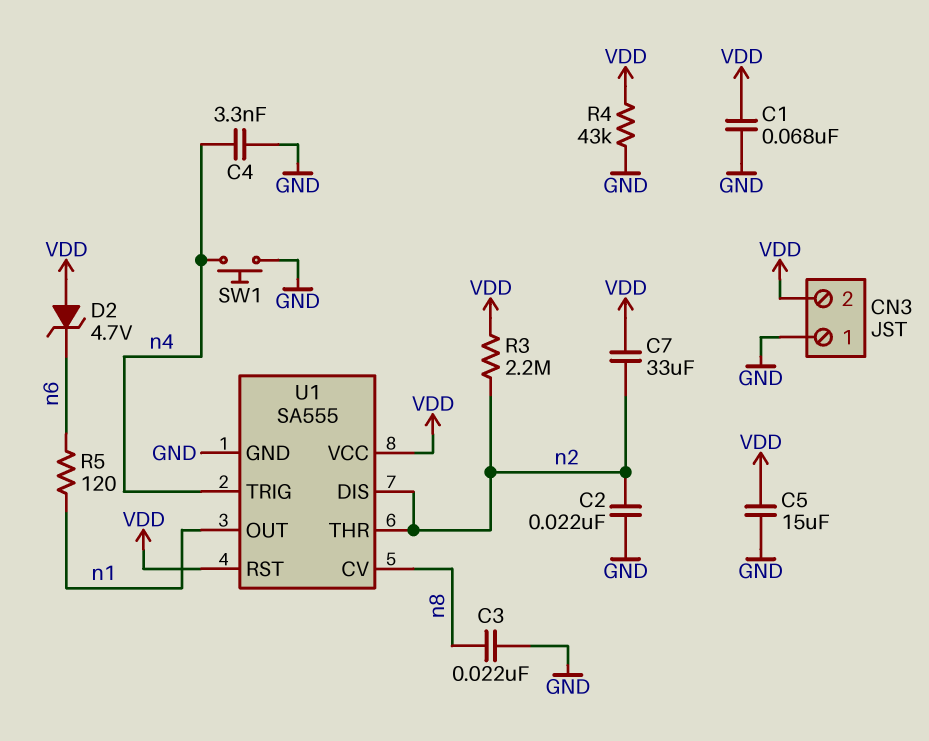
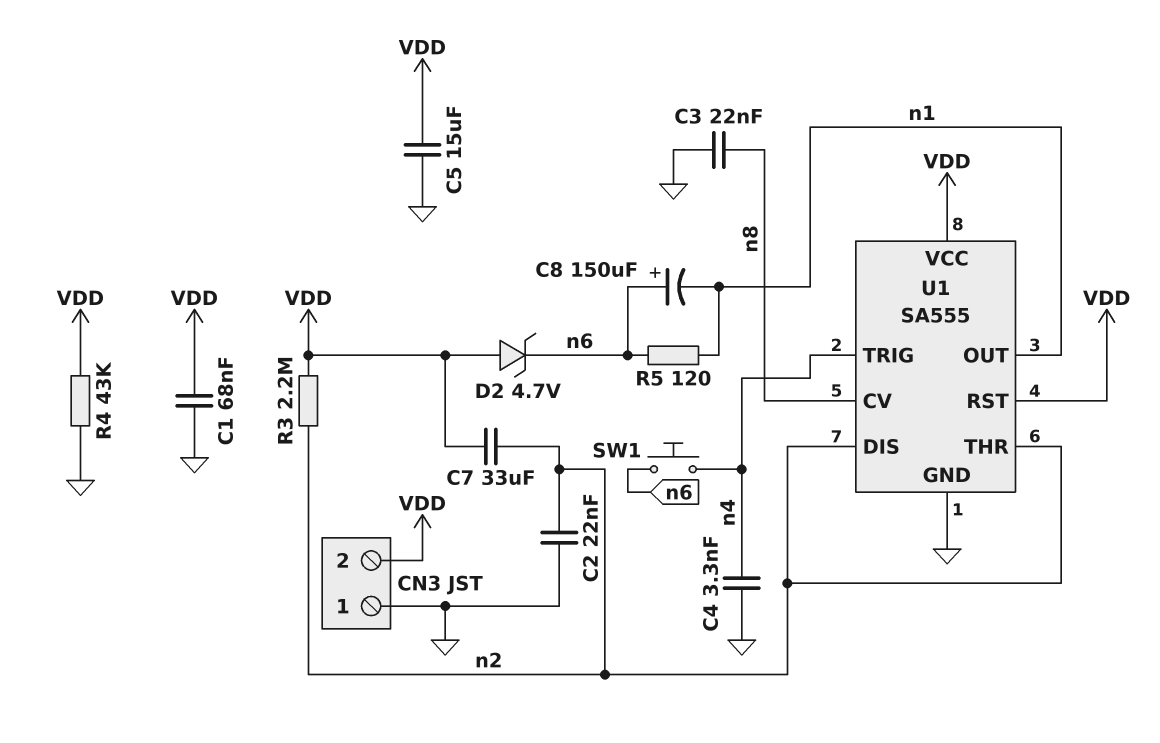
C8: none -> 150uF (plus n6, minus n1)
SW1: button (GND, n4) -> button (n4, n6)

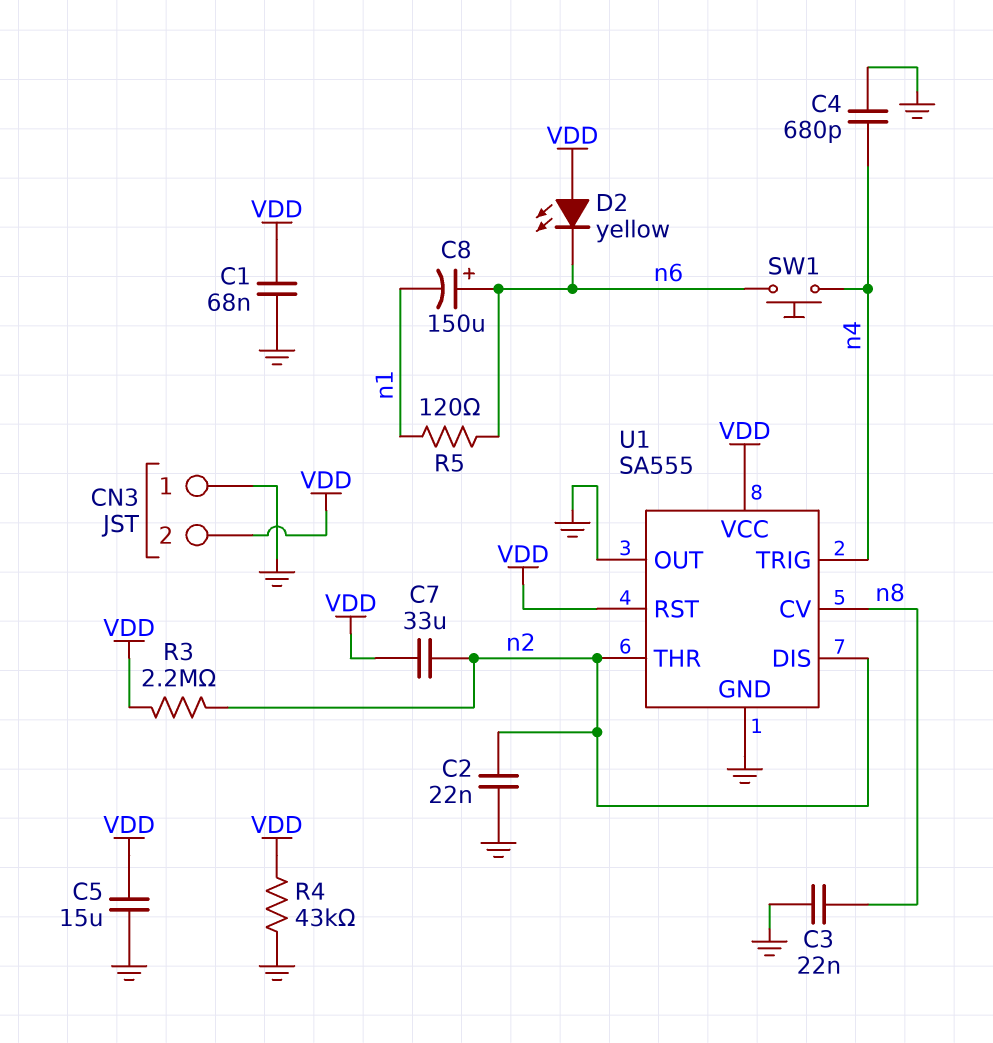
C4: 3.3nF (GND, n4) -> 680pF (GND, n4)
D2: zener 4.7V (A VDD, K n6) -> LED yellow (A VDD, K n6)
U1 pin OUT: n1 -> GND

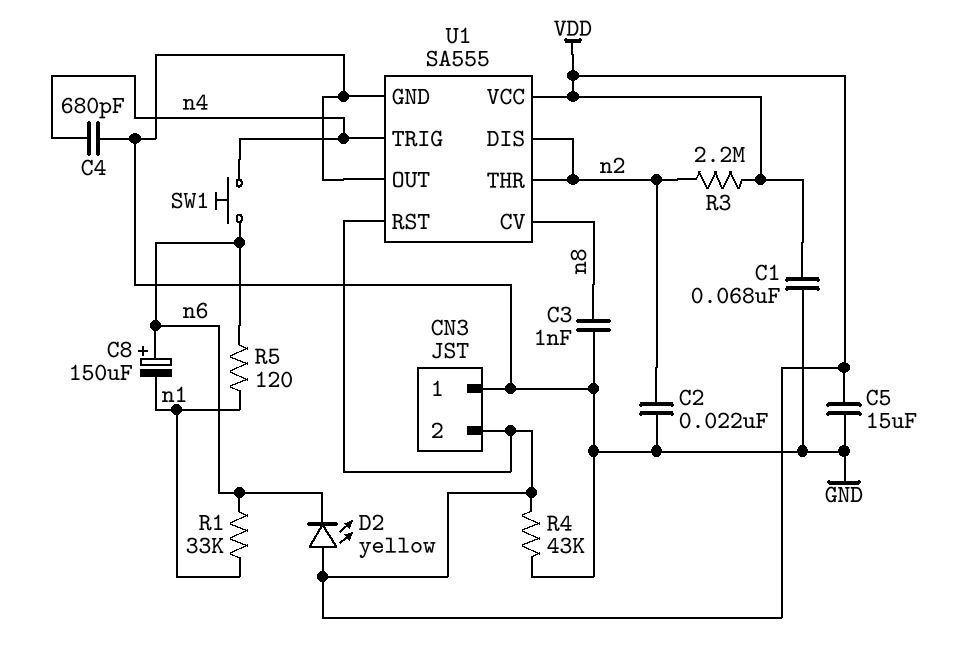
C3: 22nF (GND, n8) -> 1nF (GND, n8)
C7: 33uF (VDD, n2) -> none
R1: none -> 33k (n1, n6)

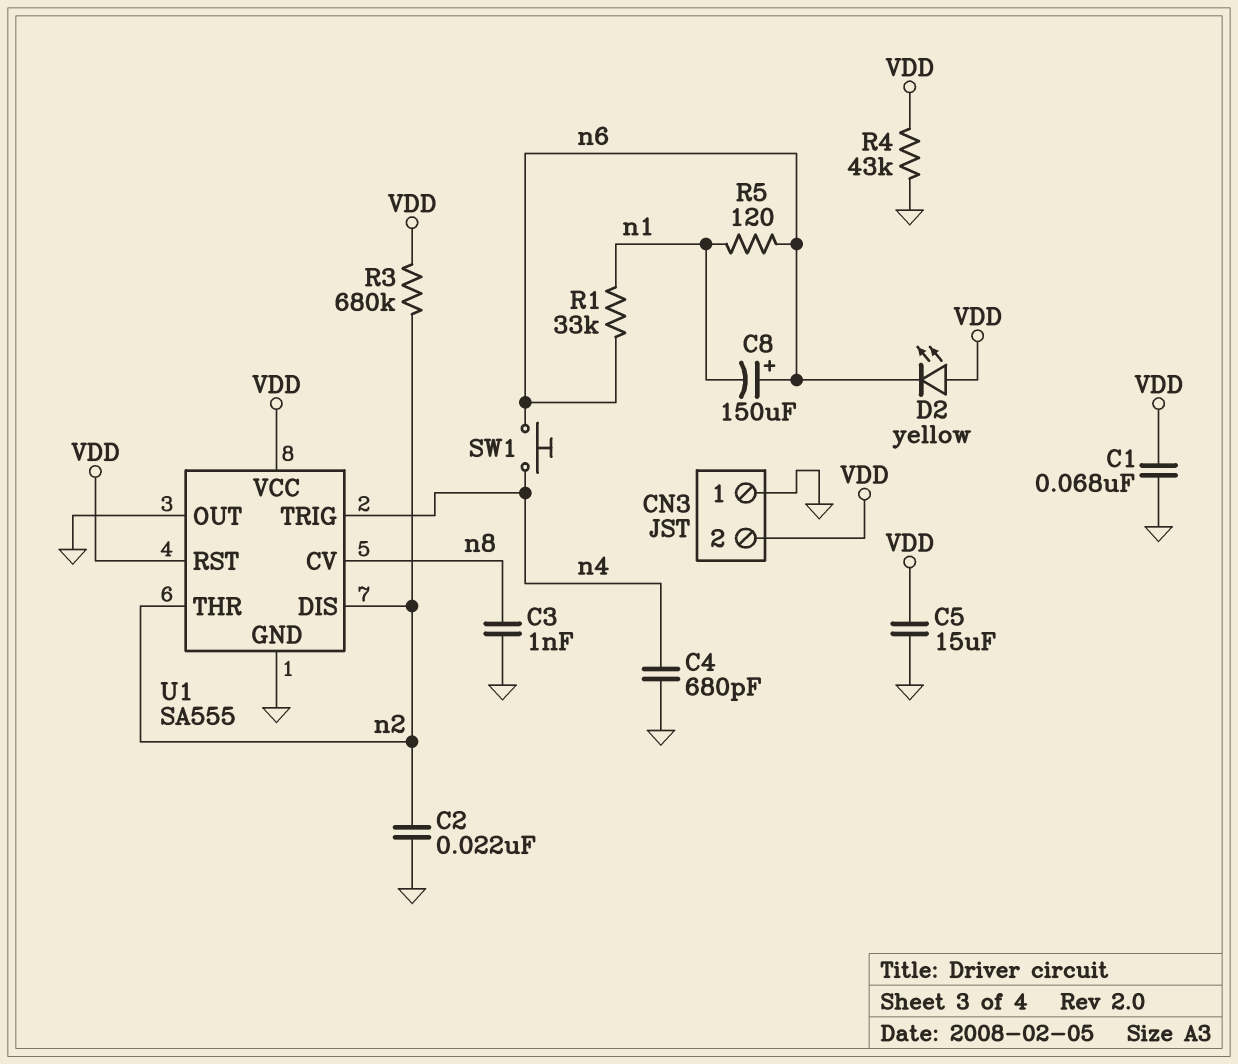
R3: 2.2M (VDD, n2) -> 680k (VDD, n2)

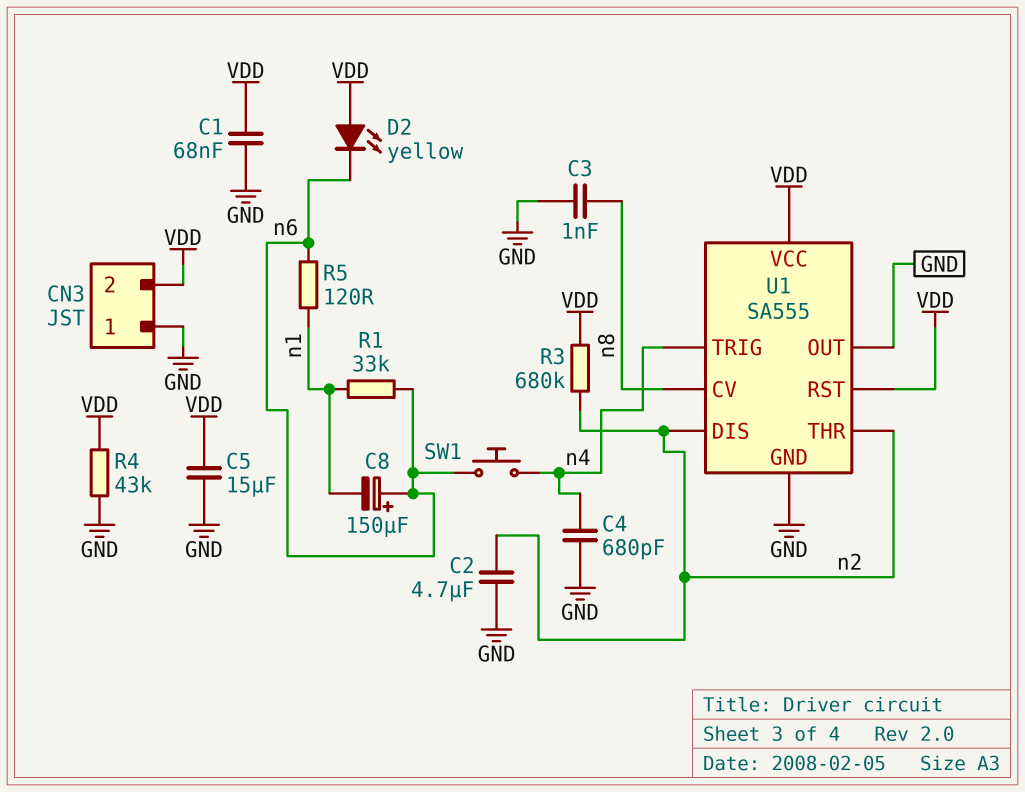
C2: 22nF (GND, n2) -> 4.7uF (GND, n2)

